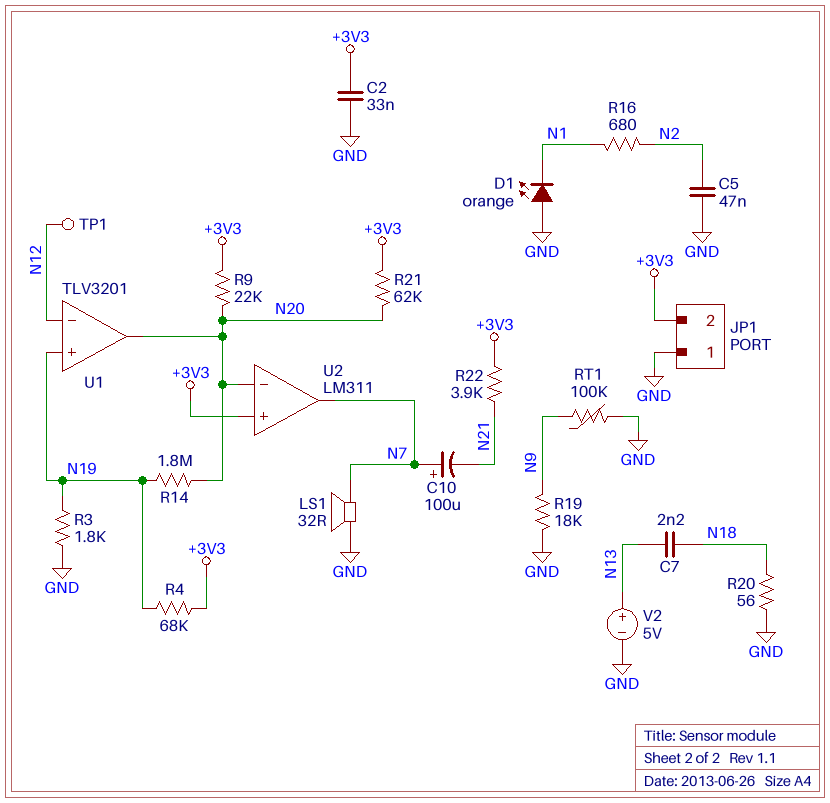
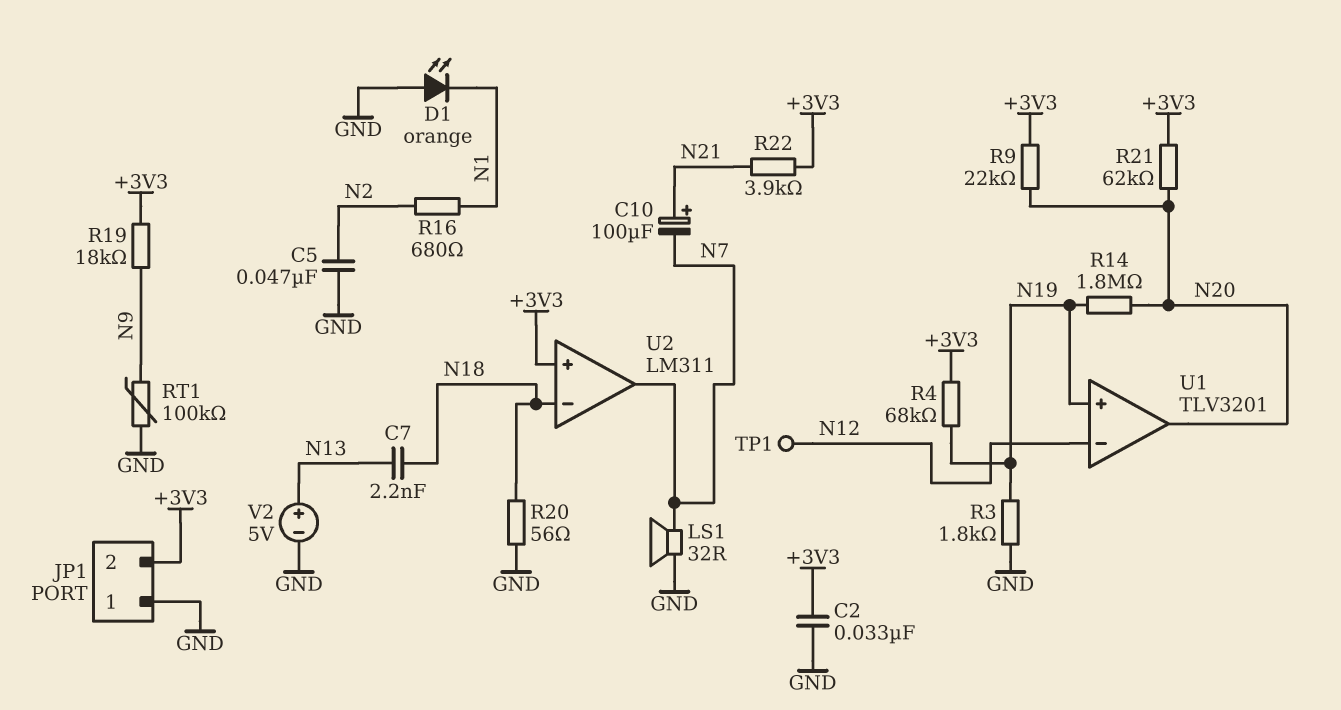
C10: 100uF (plus N7, minus N21) -> 100uF (plus N21, minus N7)
R19: 18k (GND, N9) -> 18k (+3V3, N9)
U2 pin in-: N20 -> N18

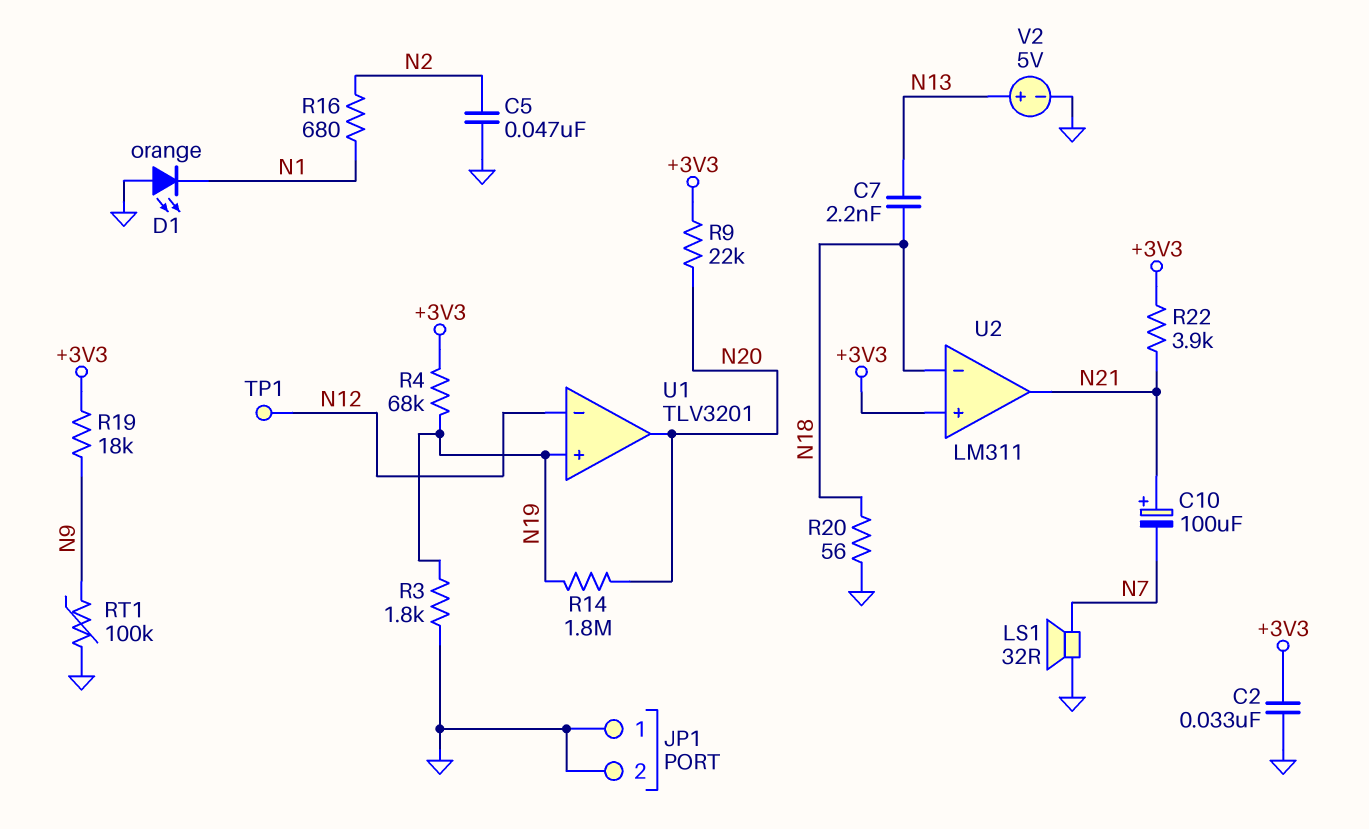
JP1 pin 2: +3V3 -> GND
R21: 62k (+3V3, N20) -> none
U2 pin out: N7 -> N21

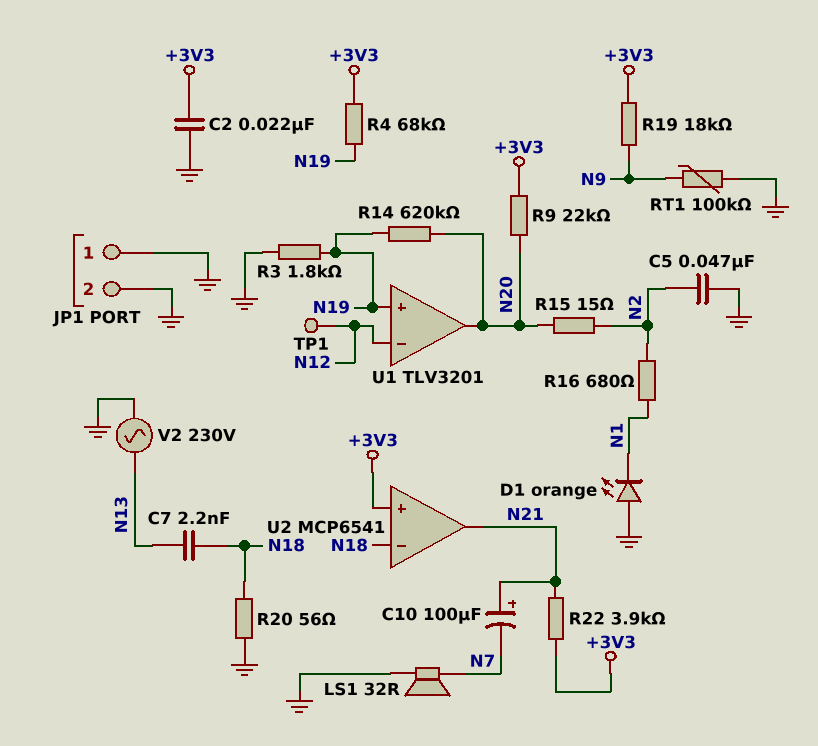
C2: 33nF (+3V3, GND) -> 22nF (+3V3, GND)
R14: 1.8M (N19, N20) -> 620k (N19, N20)
R15: none -> 15 (N2, N20)
U2: LM311 -> MCP6541
V2: 5V (plus N13, minus GND) -> AC 230V (GND, N13)

